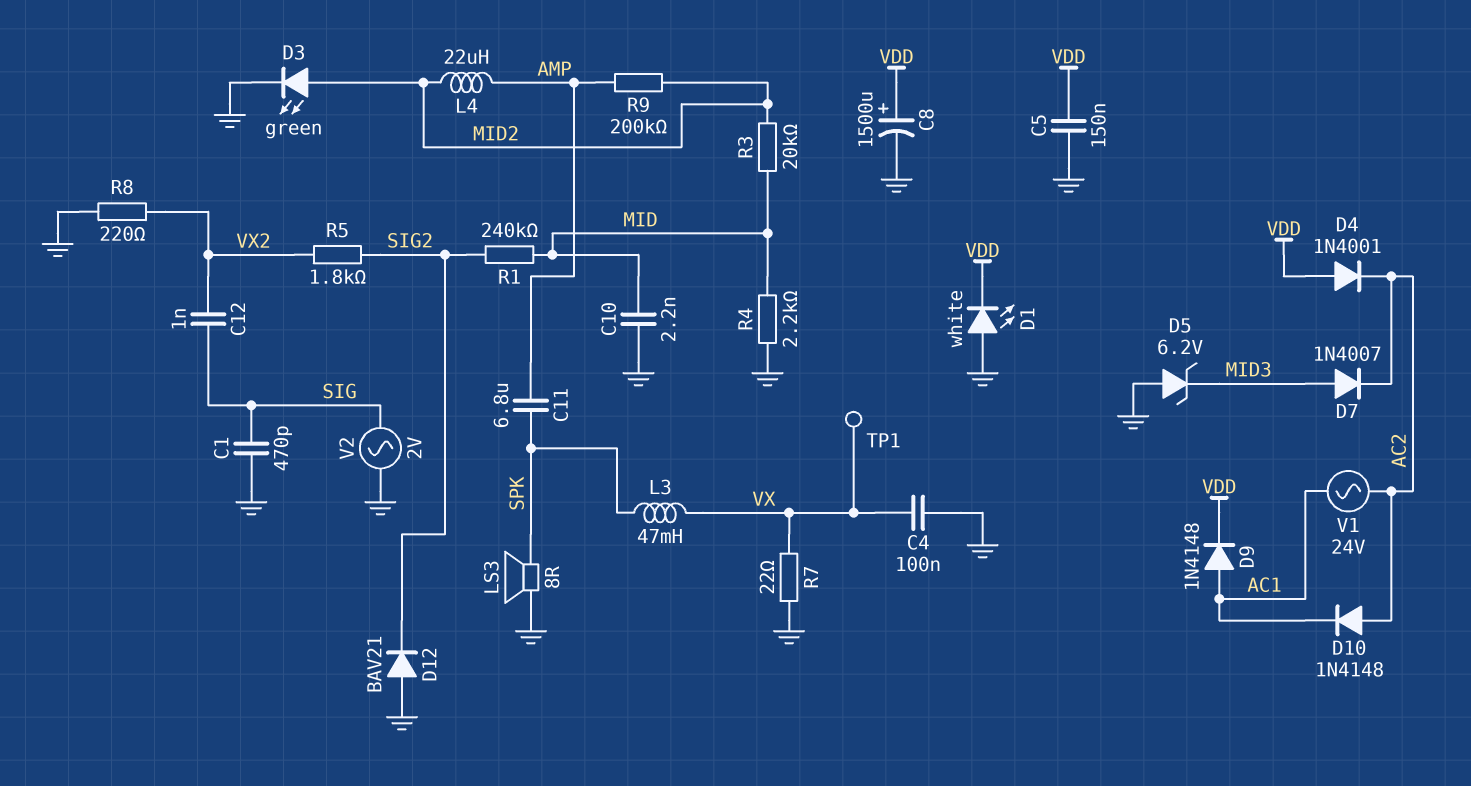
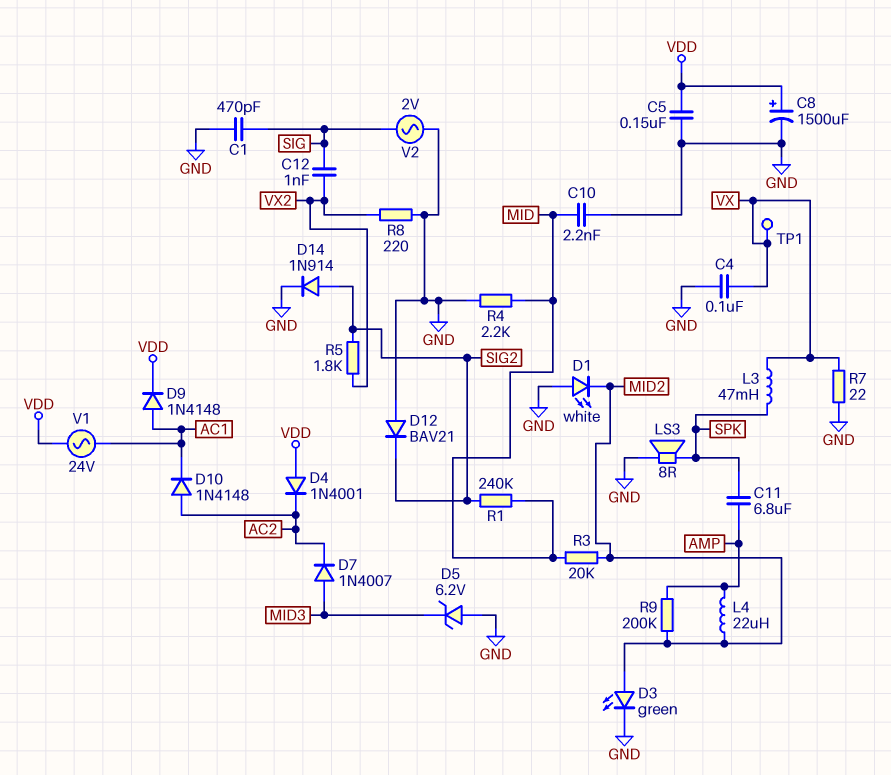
D1: LED white (A GND, K VDD) -> LED white (A GND, K MID2)
D14: none -> diode 1N914 (A SIG2, K GND)
V1: AC 24V (AC1, AC2) -> AC 24V (AC1, VDD)

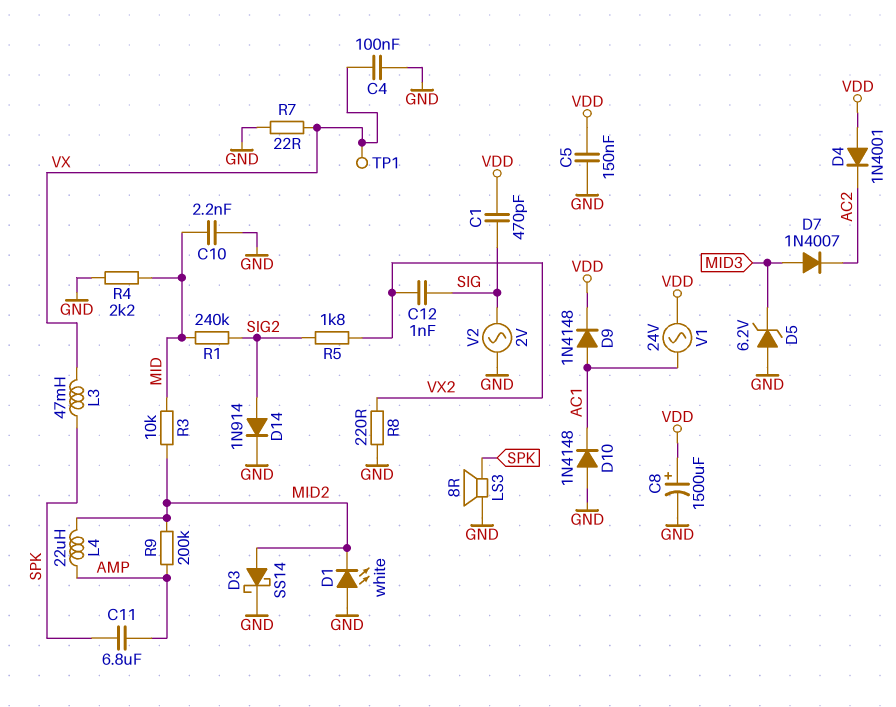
C1: 470pF (GND, SIG) -> 470pF (SIG, VDD)
D3: LED green (A MID2, K GND) -> schottky SS14 (A MID2, K GND)
D10: diode 1N4148 (A AC2, K AC1) -> diode 1N4148 (A GND, K AC1)
D12: diode BAV21 (A GND, K SIG2) -> none
R3: 20k (MID, MID2) -> 10k (MID, MID2)

